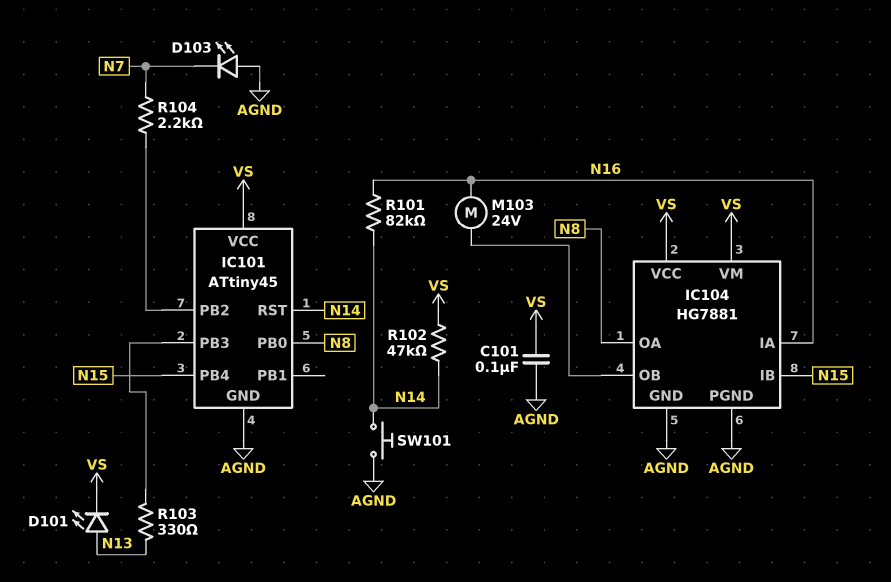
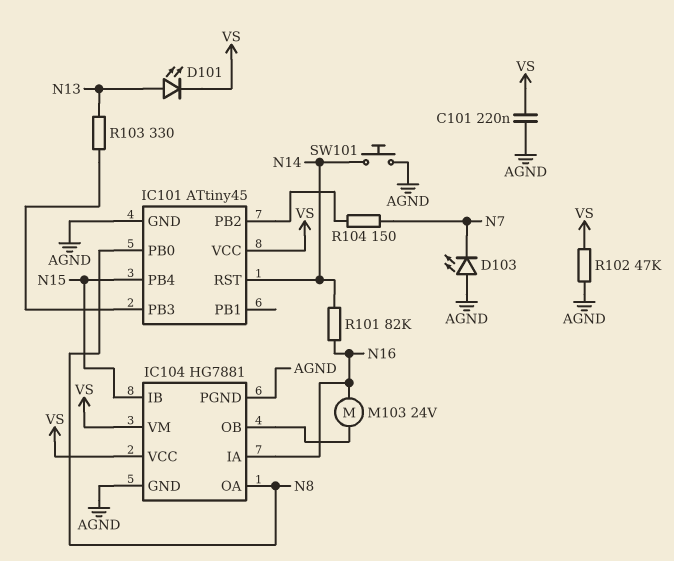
C101: 100nF (AGND, VS) -> 220nF (AGND, VS)
R102: 47k (N14, VS) -> 47k (AGND, VS)
R104: 2.2k (IC101/PB2, N7) -> 150 (IC101/PB2, N7)

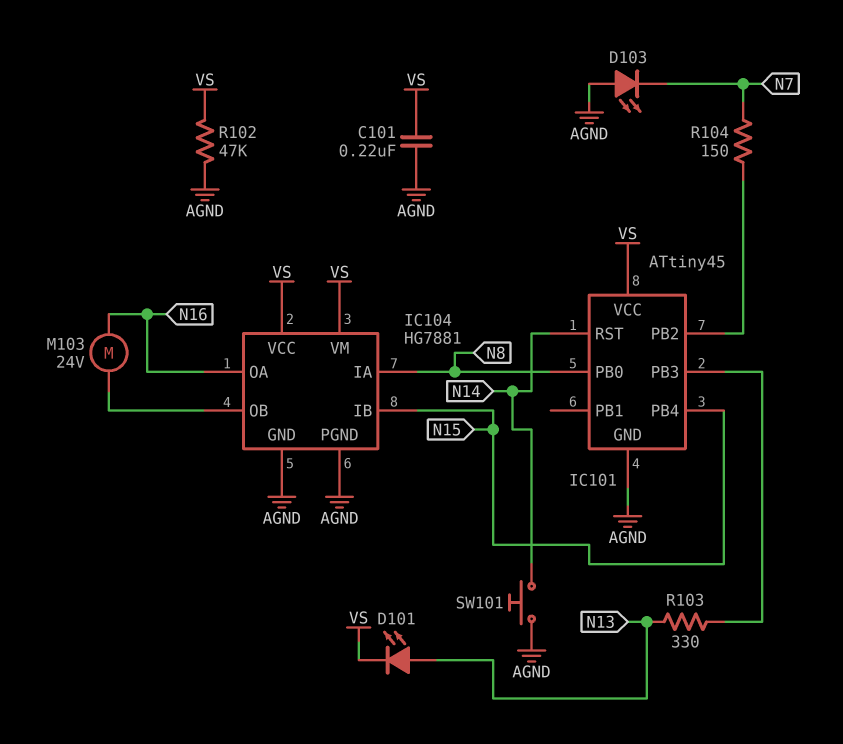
IC104 pin IA: N16 -> N8
IC104 pin OA: N8 -> N16
R101: 82k (N14, N16) -> none

